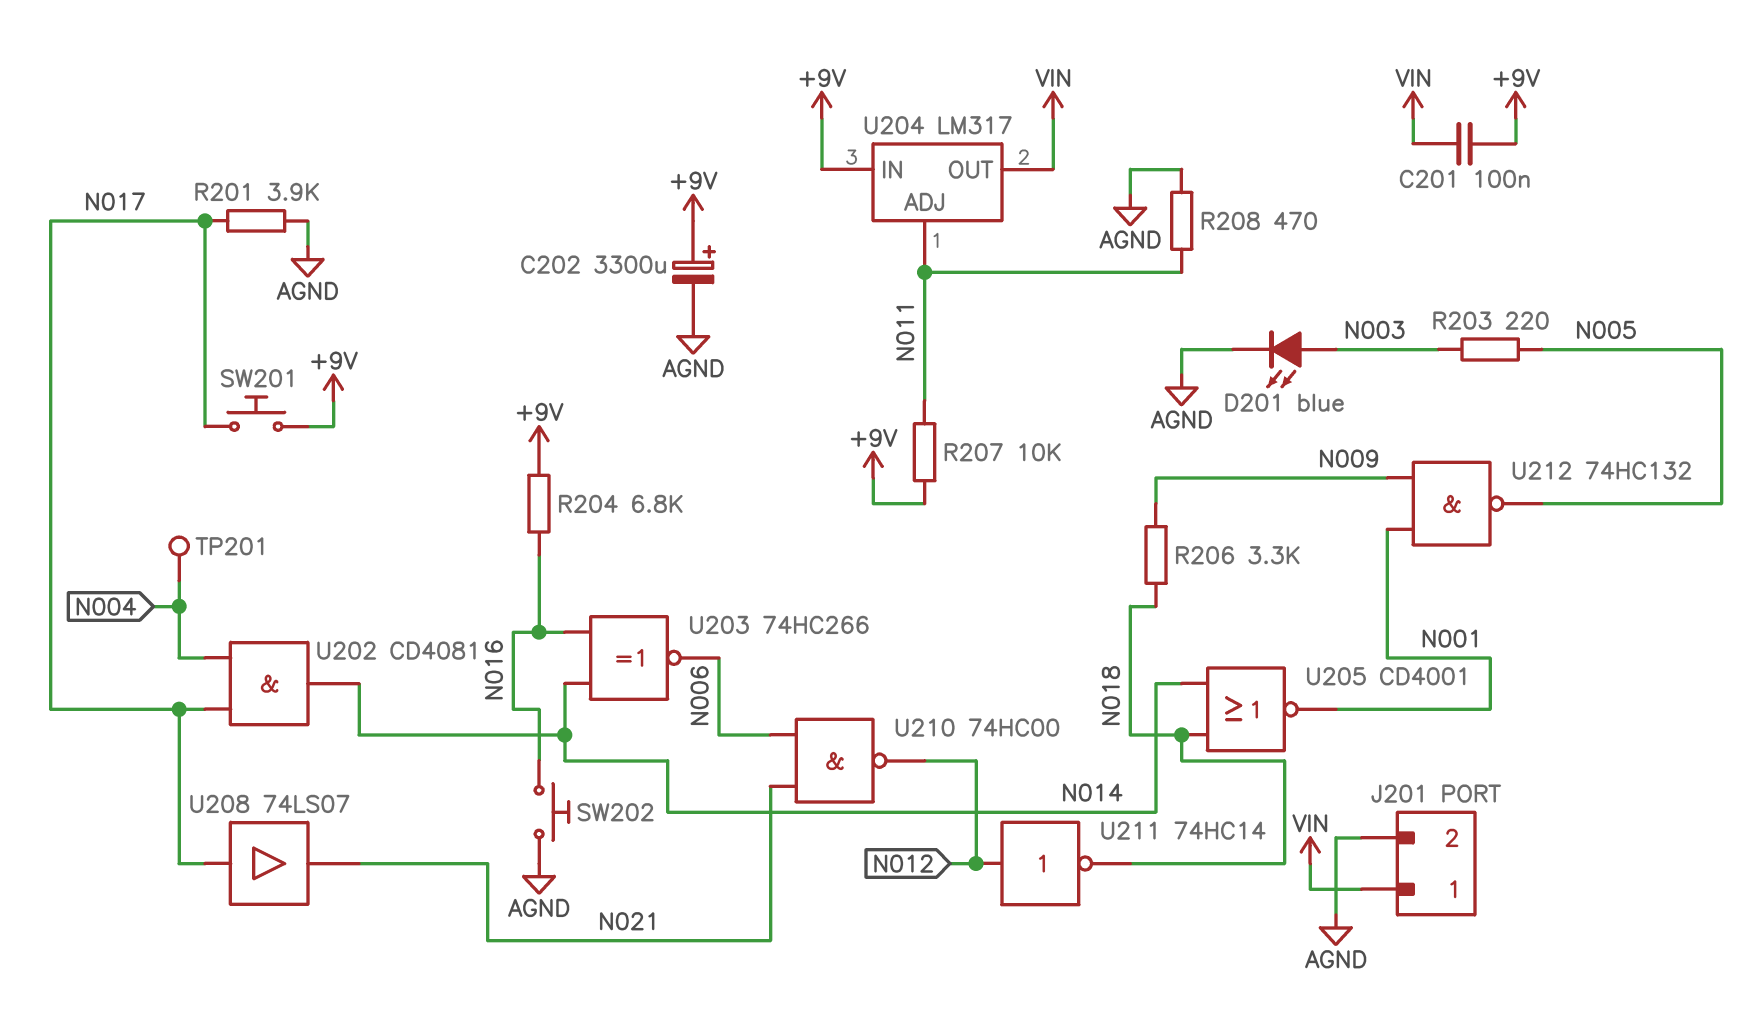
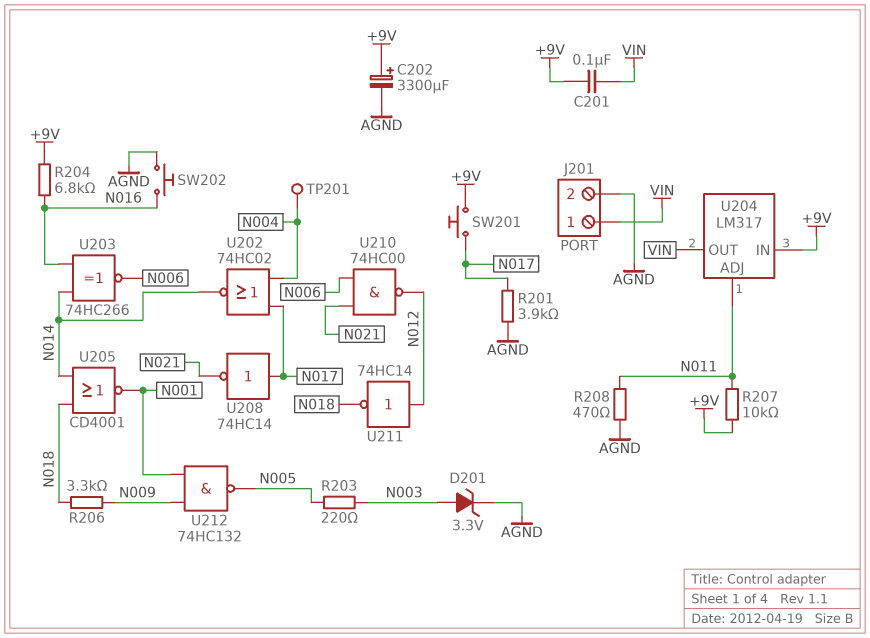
D201: LED blue (A N003, K AGND) -> zener 3.3V (A N003, K AGND)
U202: AND CD4081 (in N004, in N017, out N014) -> NOR 74HC02 (in N004, in N017, out N014)
U208: buffer 74LS07 (in N017, out N021) -> NOT 74HC14 (in N017, out N021)

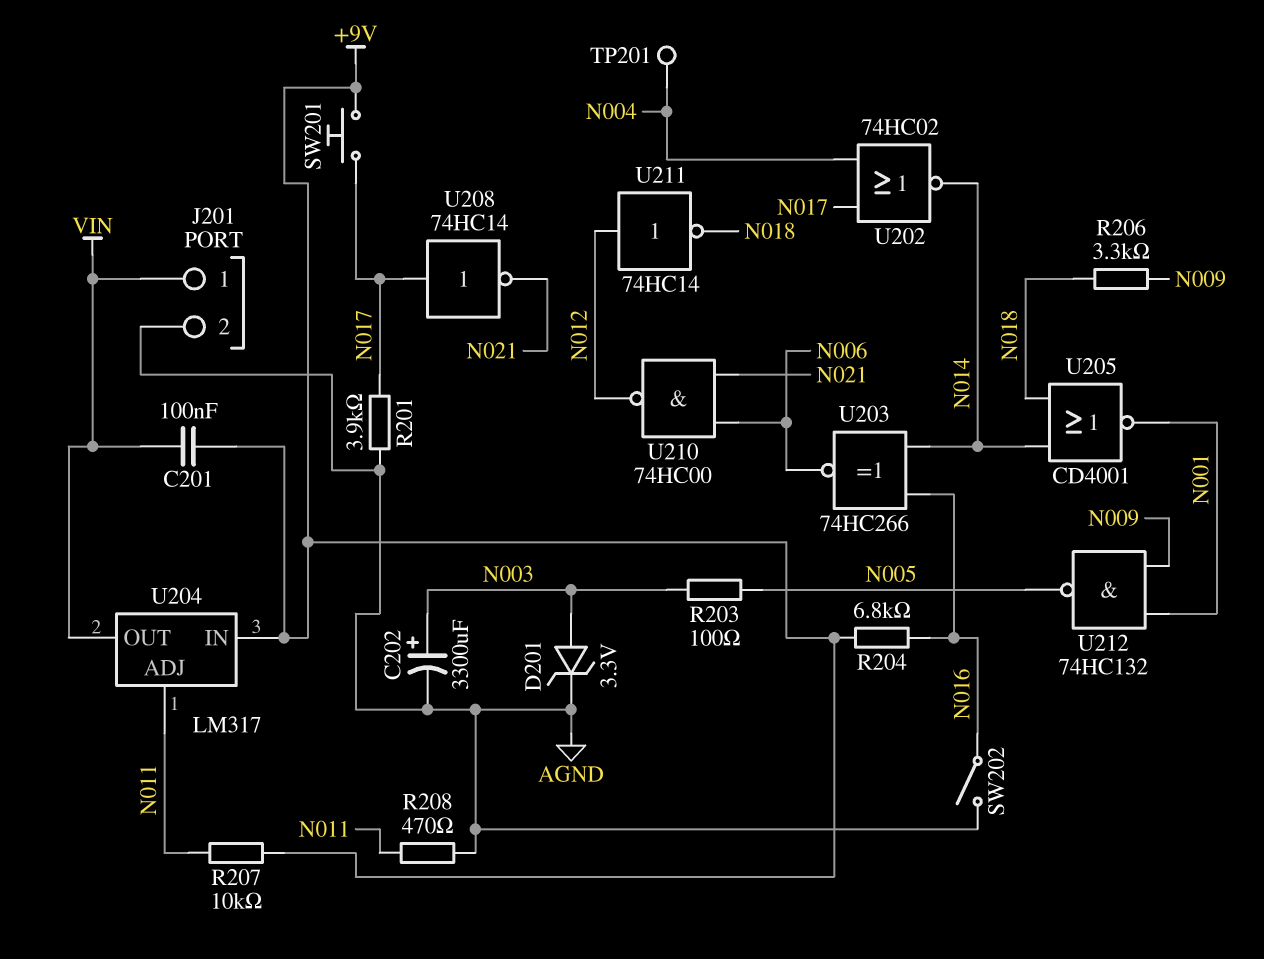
C202: 3300uF (plus +9V, minus AGND) -> 3300uF (plus N003, minus AGND)
R203: 220 (N003, N005) -> 100 (N003, N005)
SW202: button (AGND, N016) -> switch (AGND, N016)

